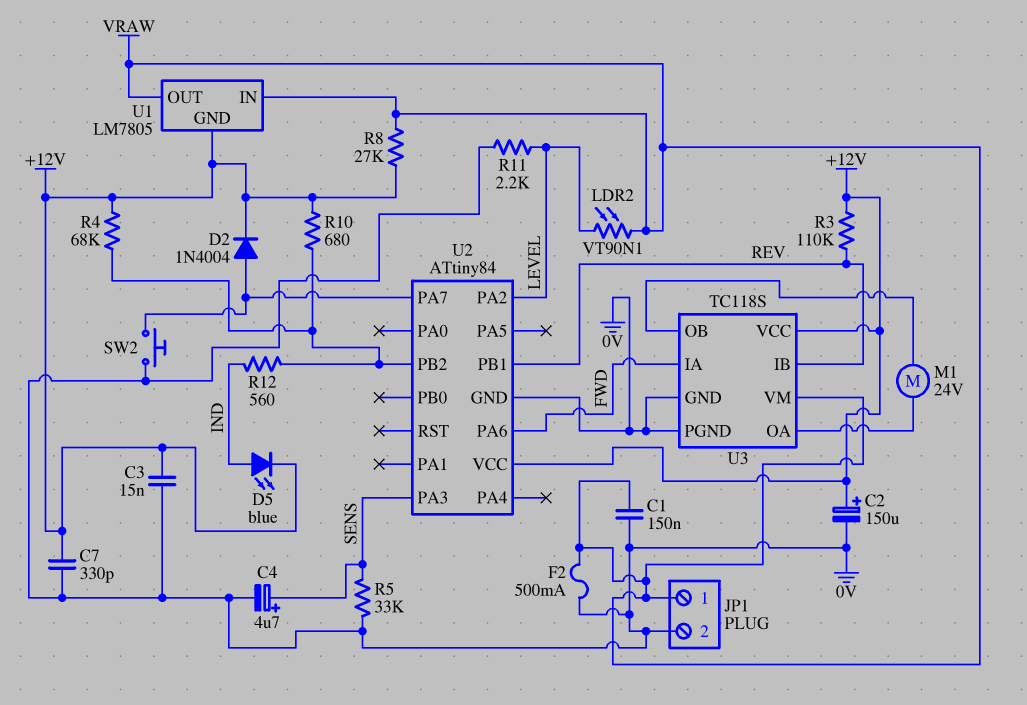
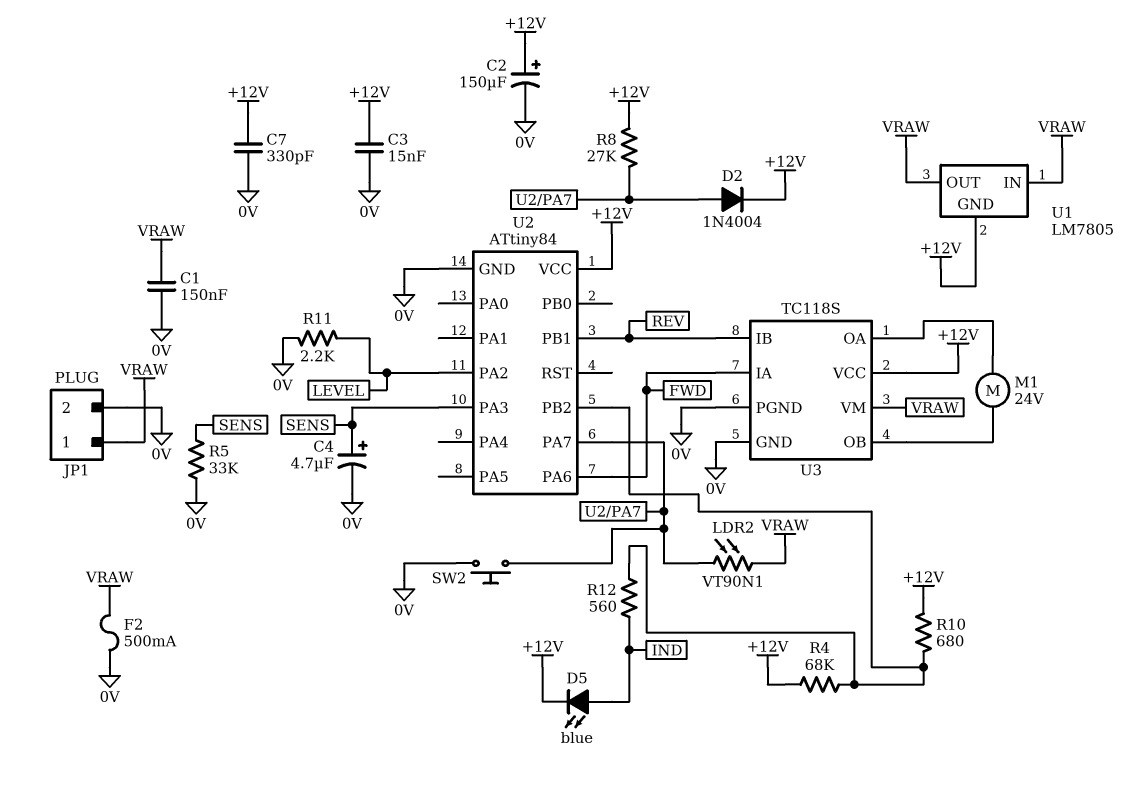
LDR2: VT90N1 (LEVEL, VRAW) -> VT90N1 (U2/PA7, VRAW)
R3: 110k (+12V, REV) -> none
R8: 27k (+12V, VRAW) -> 27k (+12V, U2/PA7)

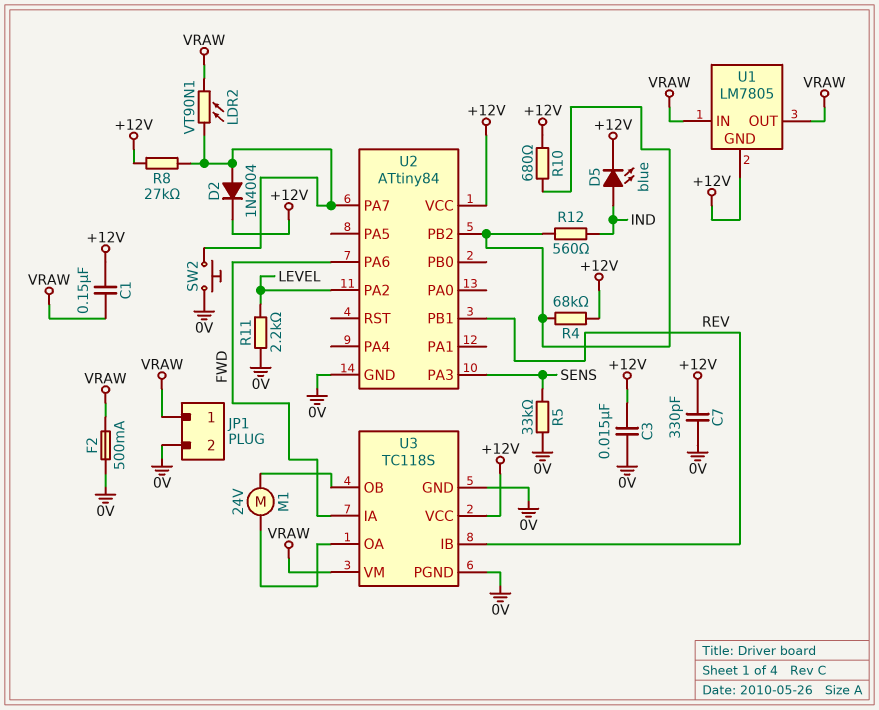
C1: 150nF (0V, VRAW) -> 150nF (+12V, VRAW)
C2: 150uF (plus +12V, minus 0V) -> none
C4: 4.7uF (plus SENS, minus 0V) -> none

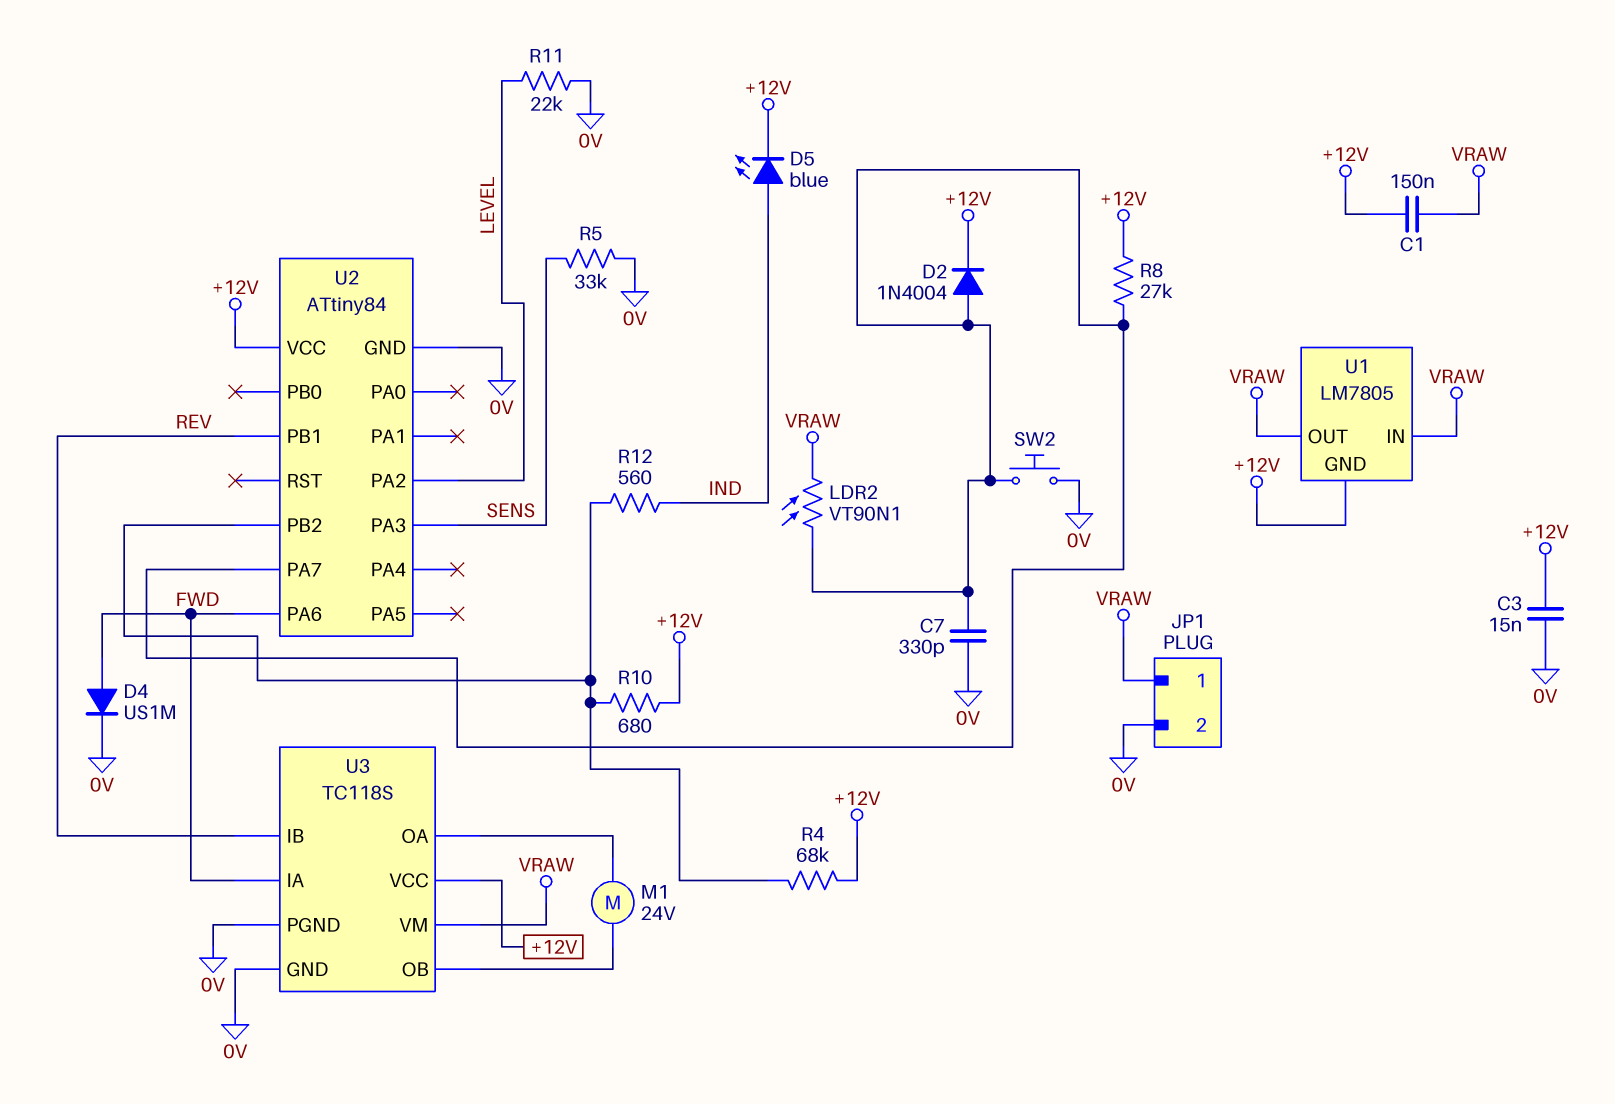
C7: 330pF (+12V, 0V) -> 330pF (0V, U2/PA7)
D4: none -> diode US1M (A FWD, K 0V)
F2: 500mA (0V, VRAW) -> none
R11: 2.2k (0V, LEVEL) -> 22k (0V, LEVEL)

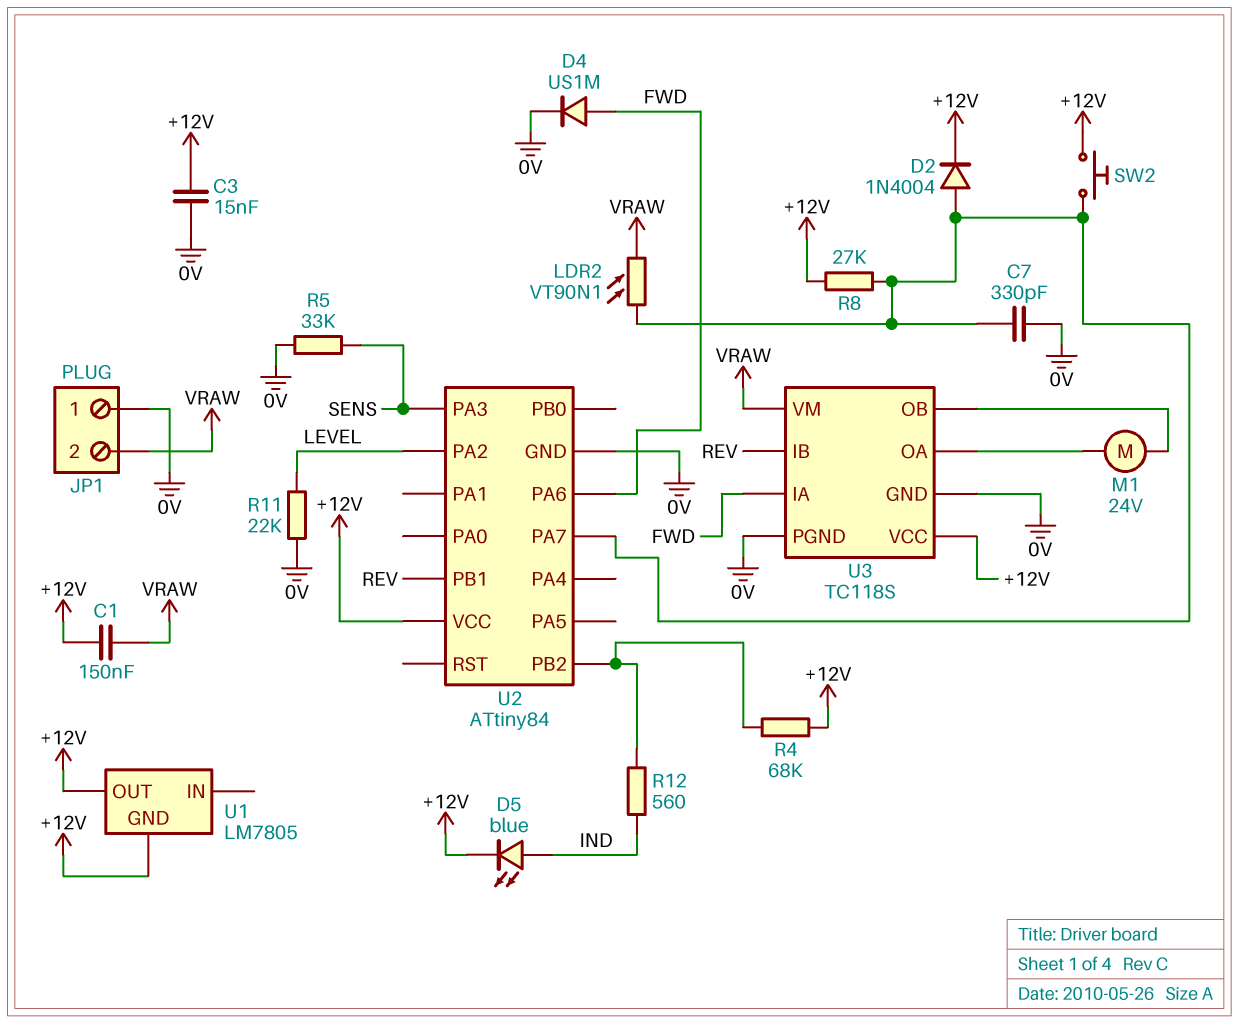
JP1 pin 1: VRAW -> 0V
JP1 pin 2: 0V -> VRAW
R10: 680 (+12V, U2/PB2) -> none
SW2: button (0V, U2/PA7) -> button (+12V, U2/PA7)
U1 pin IN: VRAW -> none
U1 pin OUT: VRAW -> +12V

